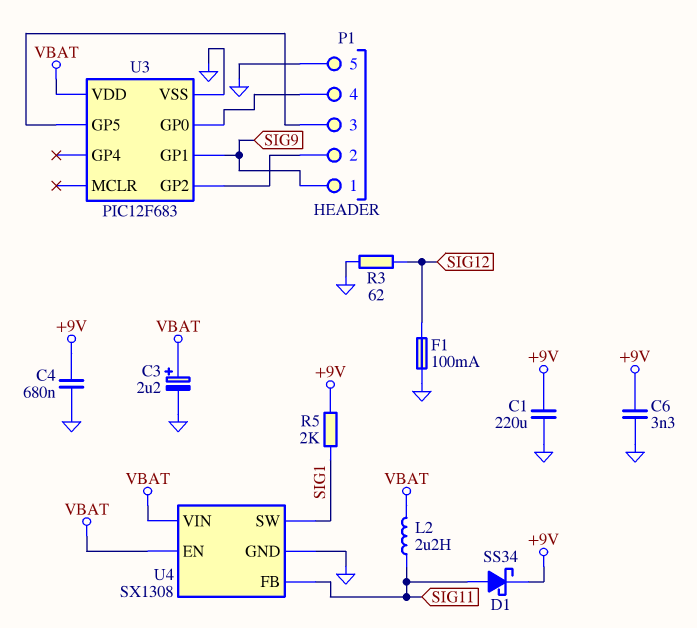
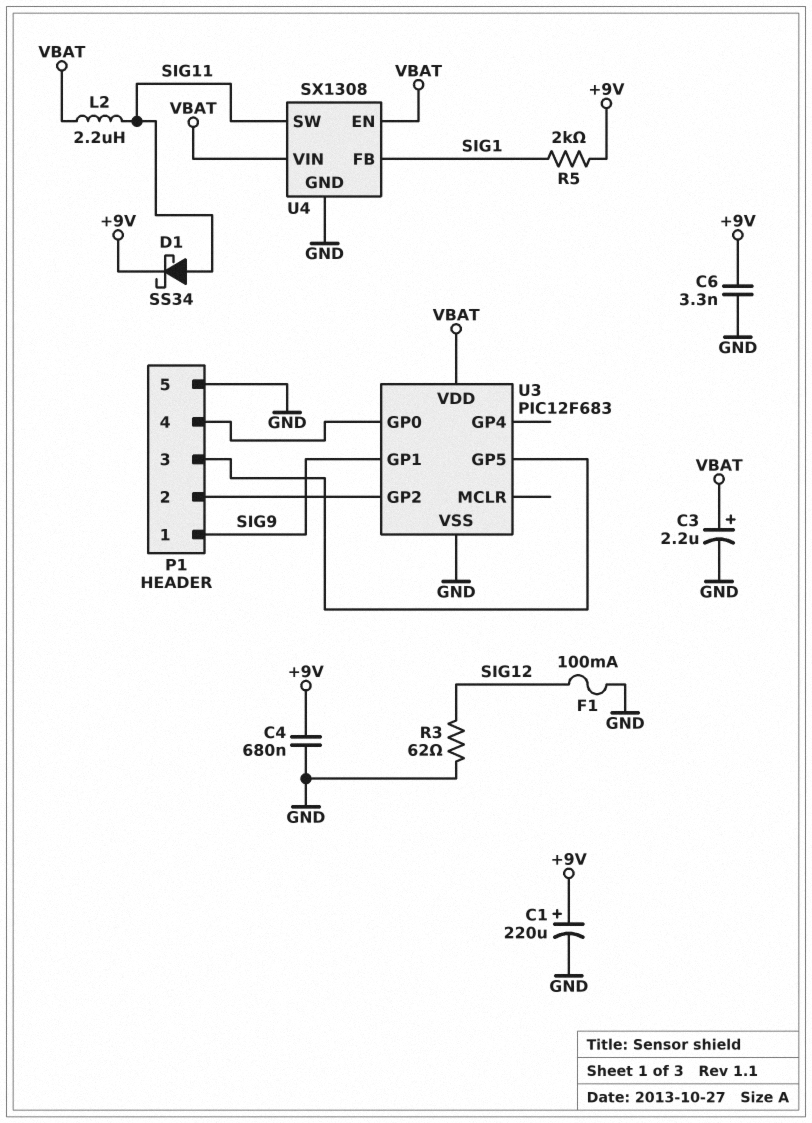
C1: 220uF (+9V, GND) -> 220uF (plus +9V, minus GND)
U4 pin FB: SIG11 -> SIG1
U4 pin SW: SIG1 -> SIG11

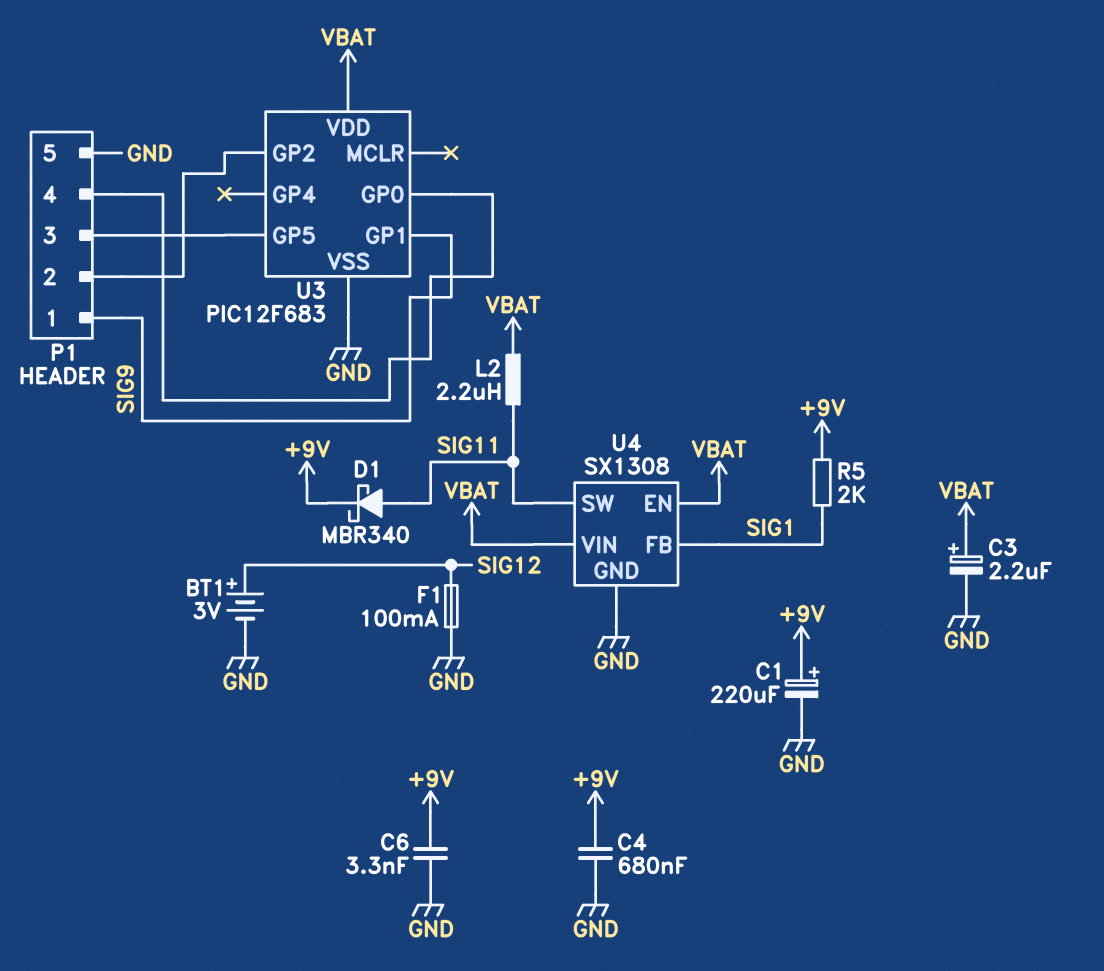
BT1: none -> 3V (plus SIG12, minus GND)
D1: schottky SS34 (A SIG11, K +9V) -> schottky MBR340 (A SIG11, K +9V)
R3: 62 (GND, SIG12) -> none

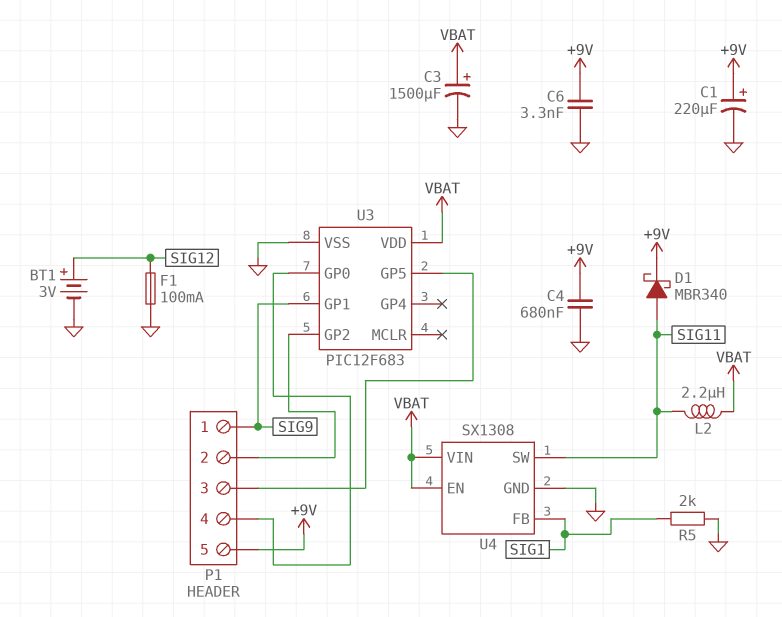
C3: 2.2uF (plus VBAT, minus GND) -> 1500uF (plus VBAT, minus GND)
P1 pin 5: GND -> +9V
R5: 2k (+9V, SIG1) -> 2k (GND, SIG1)

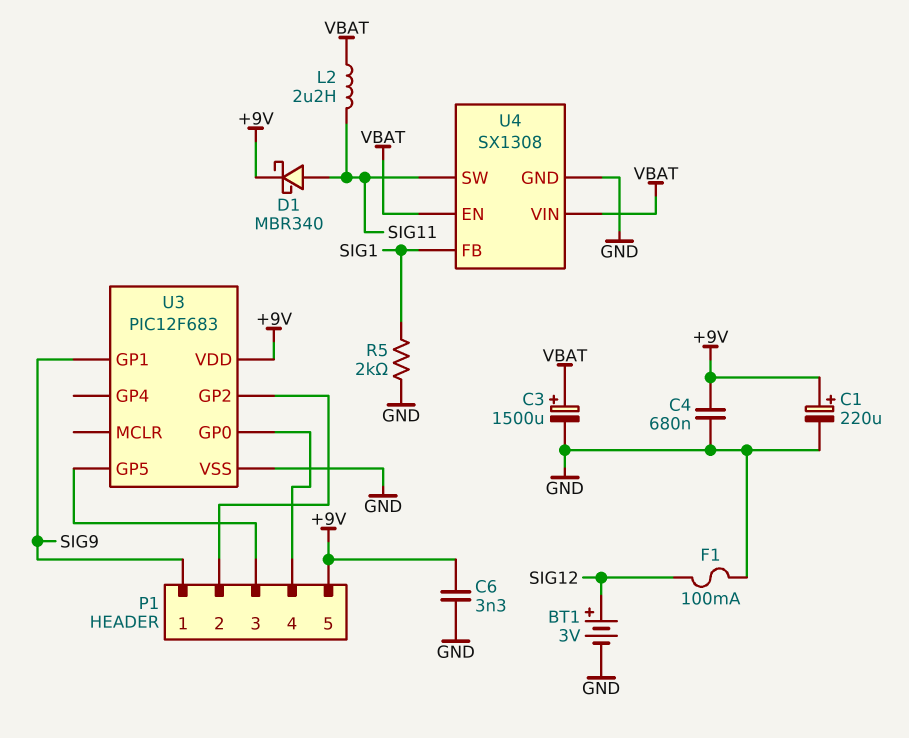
U3 pin VDD: VBAT -> +9V

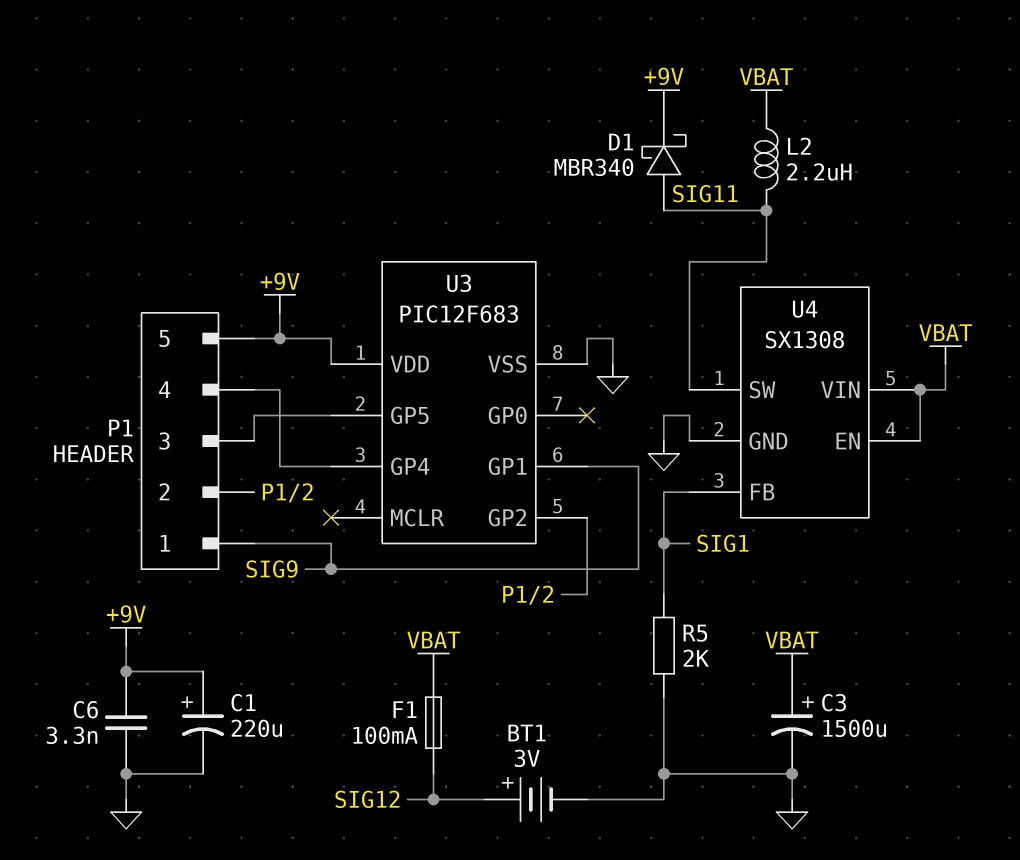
C4: 680nF (+9V, GND) -> none
F1: 100mA (GND, SIG12) -> 100mA (SIG12, VBAT)
U3 pin GP0: P1/4 -> none
U3 pin GP4: none -> P1/4

